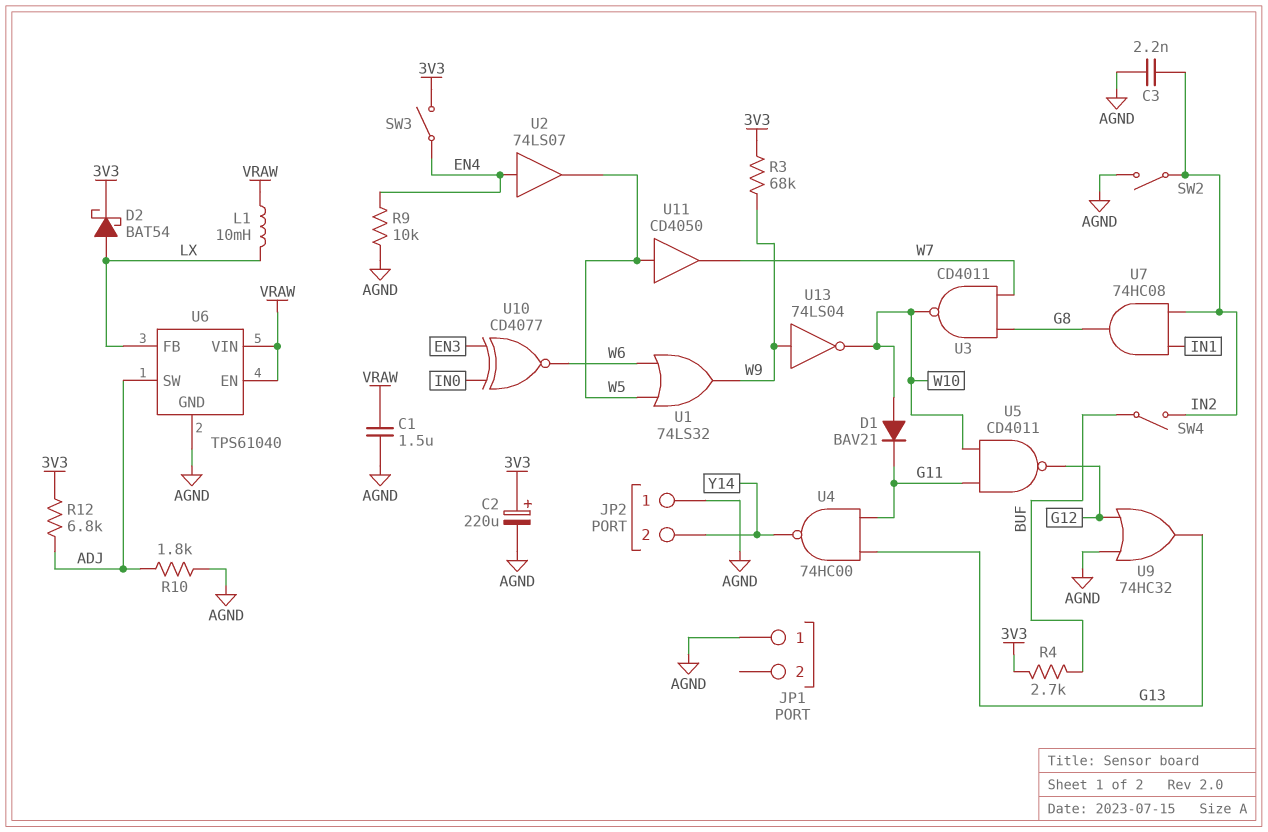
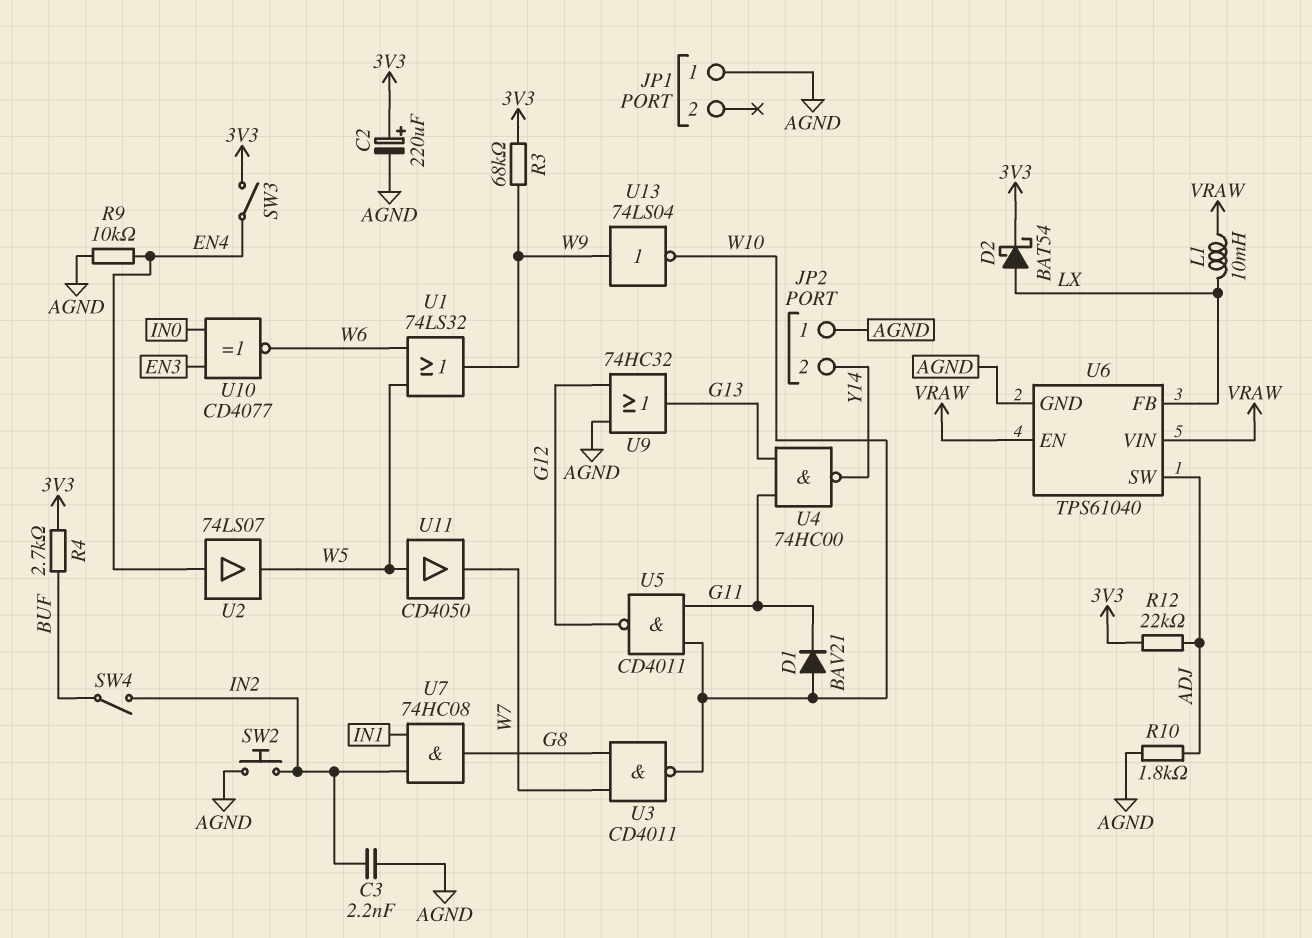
C1: 1.5uF (AGND, VRAW) -> none
R12: 6.8k (3V3, ADJ) -> 22k (3V3, ADJ)
SW2: switch (AGND, IN2) -> button (AGND, IN2)

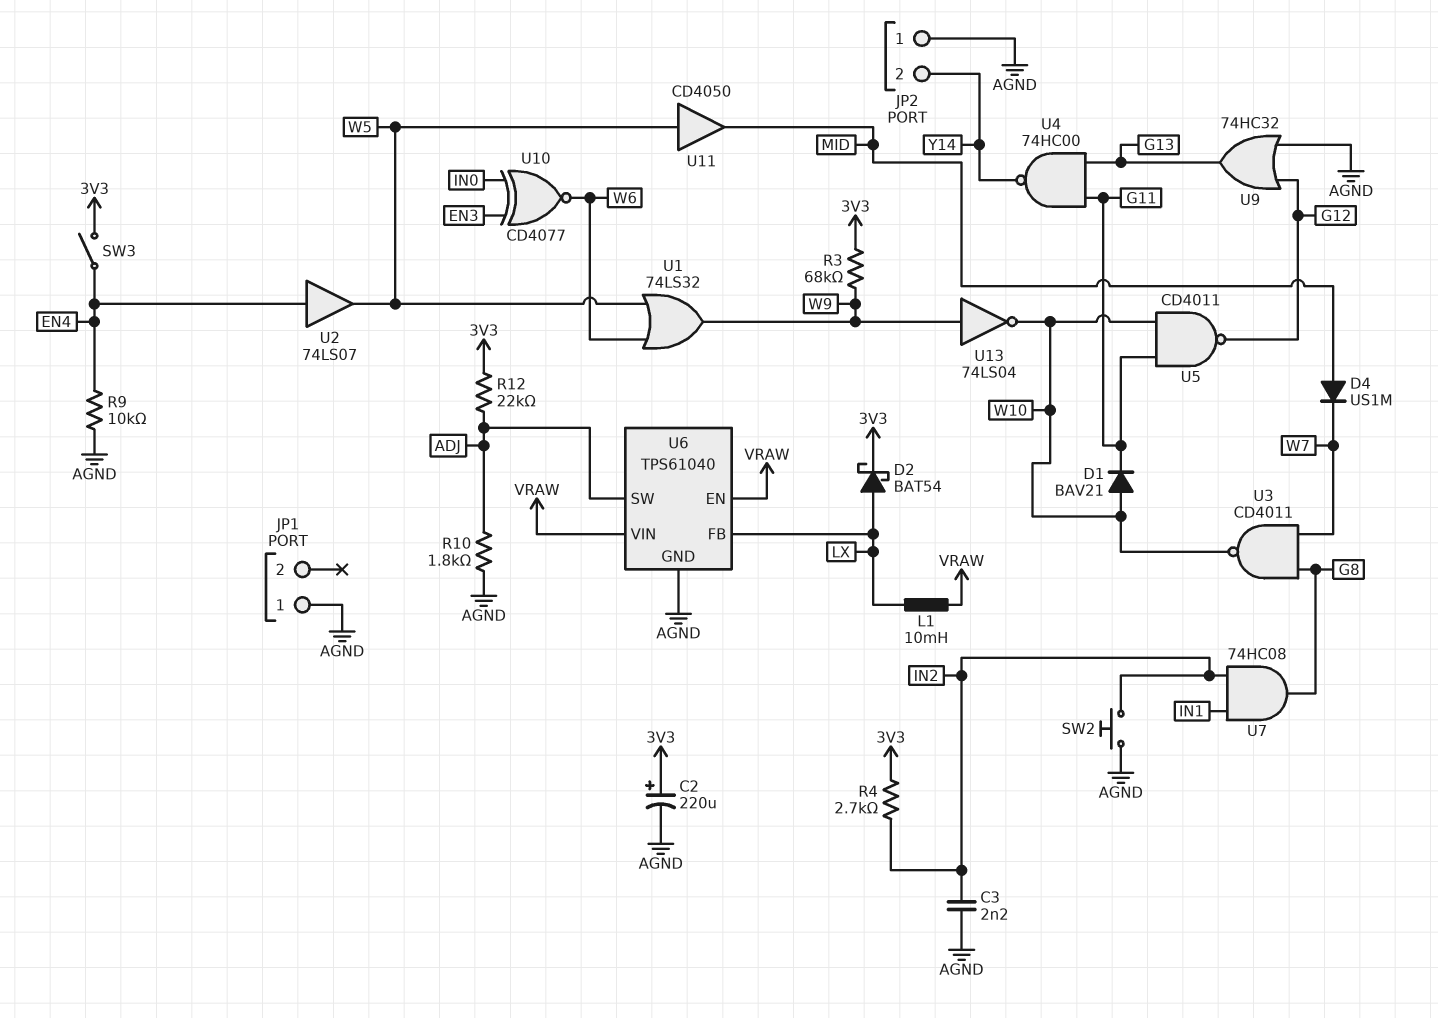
D4: none -> diode US1M (A MID, K W7)
R4: 2.7k (3V3, BUF) -> 2.7k (3V3, IN2)
SW4: switch (BUF, IN2) -> none
U11: buffer CD4050 (in W5, out W7) -> buffer CD4050 (in W5, out MID)

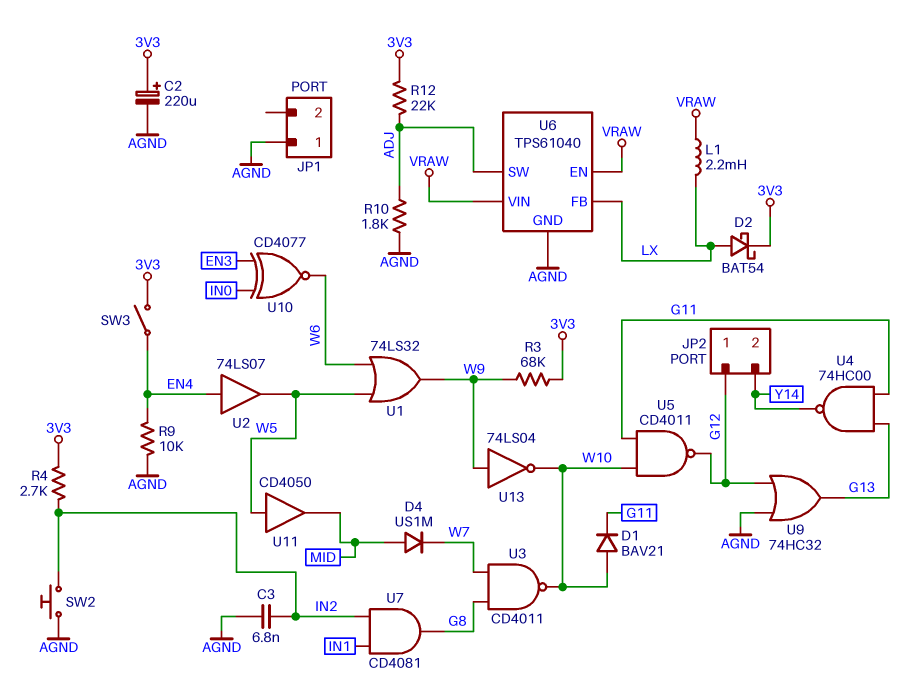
C3: 2.2nF (AGND, IN2) -> 6.8nF (AGND, IN2)
JP2 pin 1: AGND -> G12
L1: 10mH (LX, VRAW) -> 2.2mH (LX, VRAW)
U7: AND 74HC08 (in IN1, in IN2, out G8) -> AND CD4081 (in IN1, in IN2, out G8)

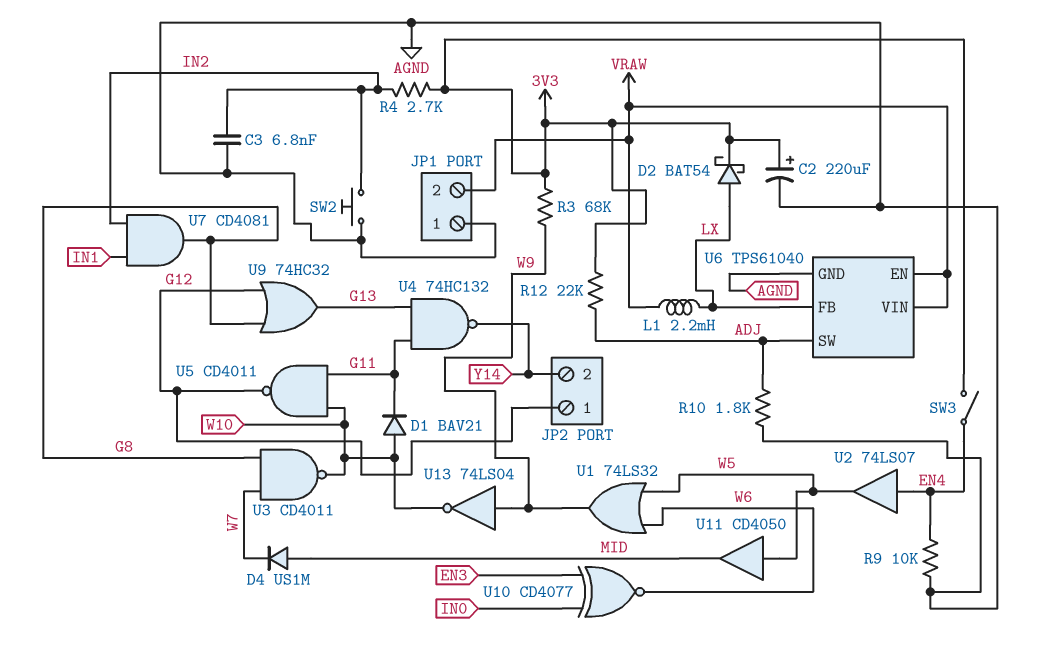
JP1 pin 2: none -> VRAW
U4: NAND 74HC00 (in G11, in G13, out Y14) -> NAND 74HC132 (in G11, in G13, out Y14)
U9: OR 74HC32 (in AGND, in G12, out G13) -> OR 74HC32 (in G8, in G12, out G13)

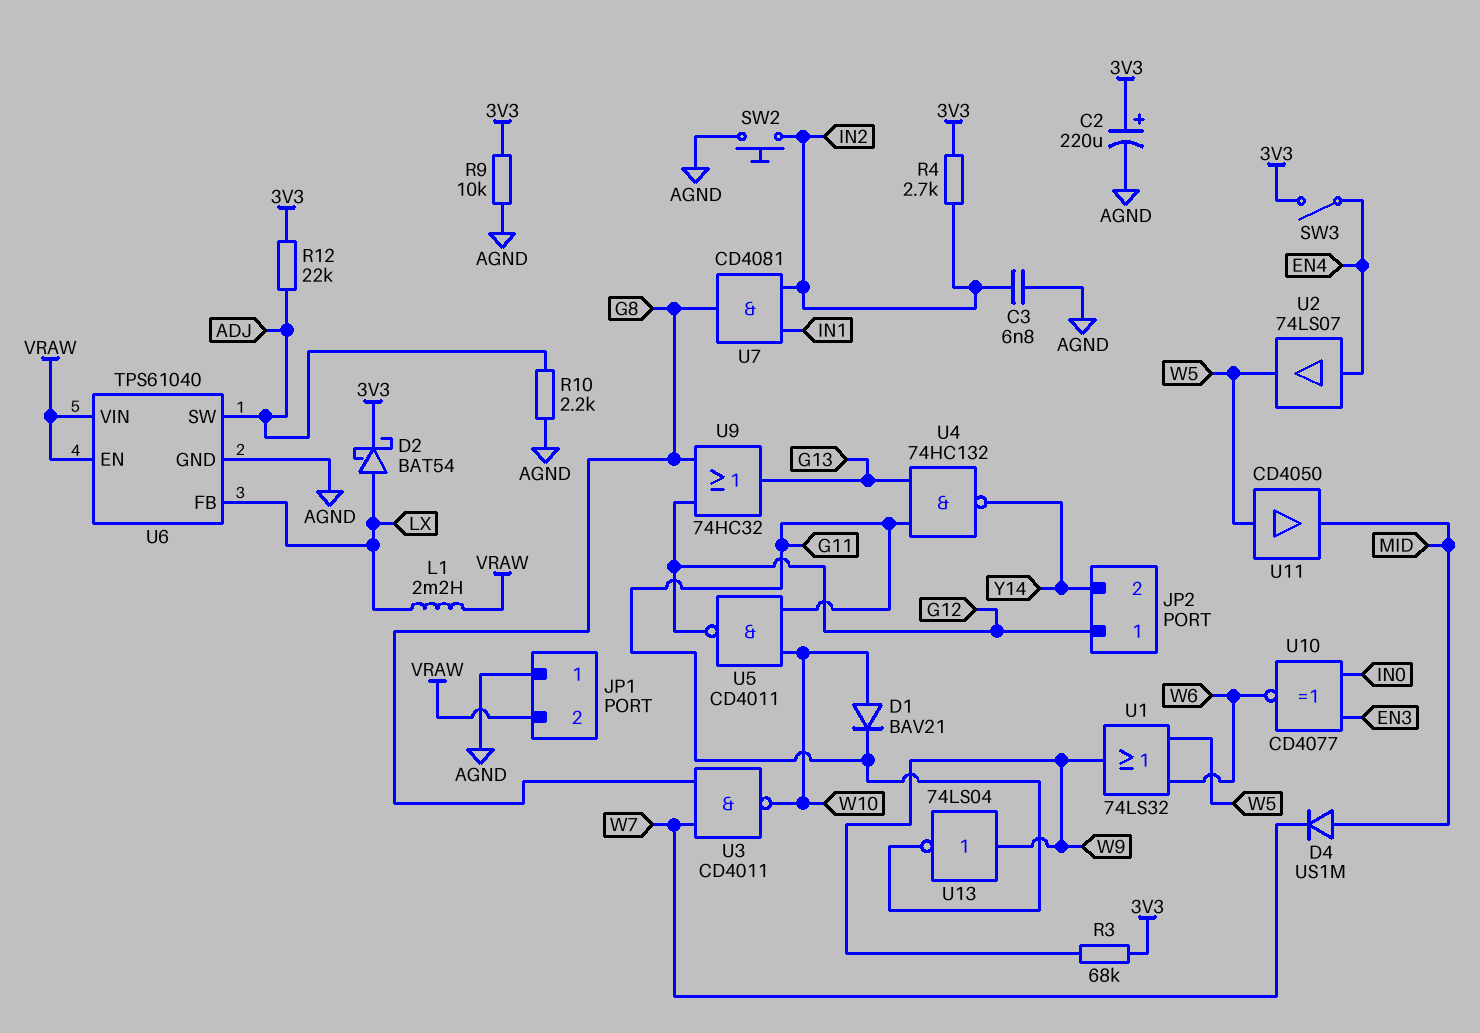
R9: 10k (AGND, EN4) -> 10k (3V3, AGND)
R10: 1.8k (ADJ, AGND) -> 2.2k (ADJ, AGND)
U13: NOT 74LS04 (in W9, out W10) -> NOT 74LS04 (in W9, out G11)

